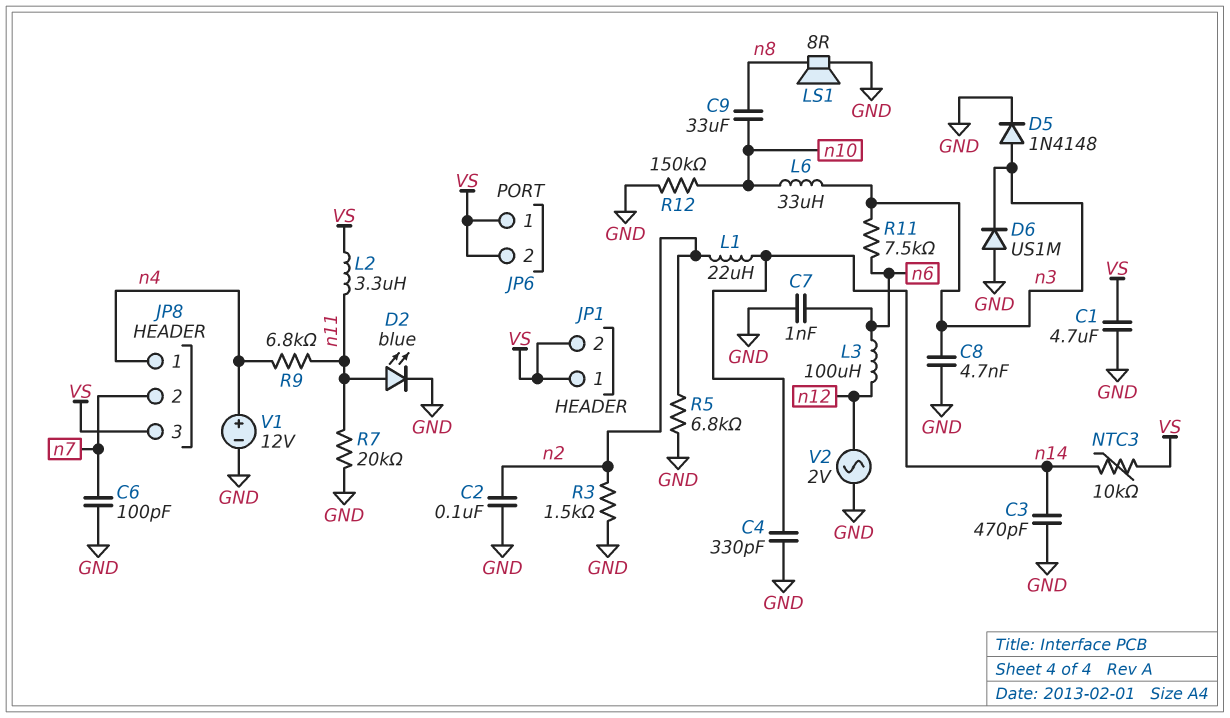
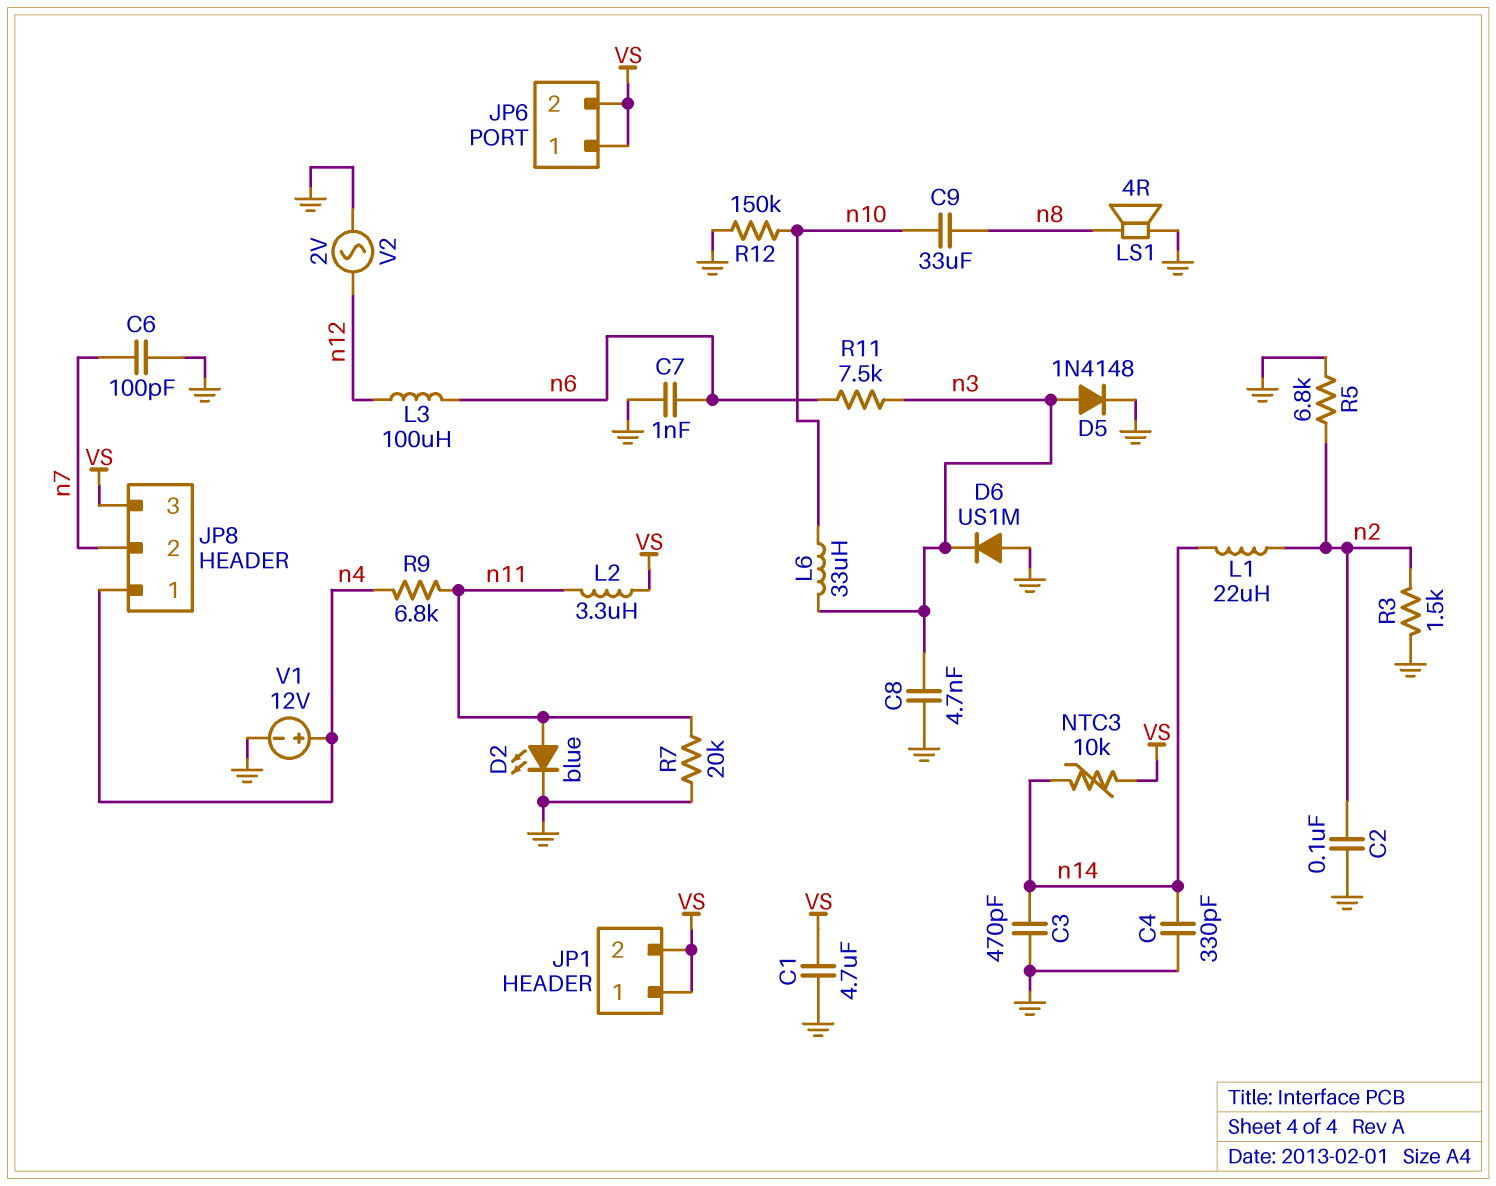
LS1: speaker 8R (GND, n8) -> speaker 4R (GND, n8)

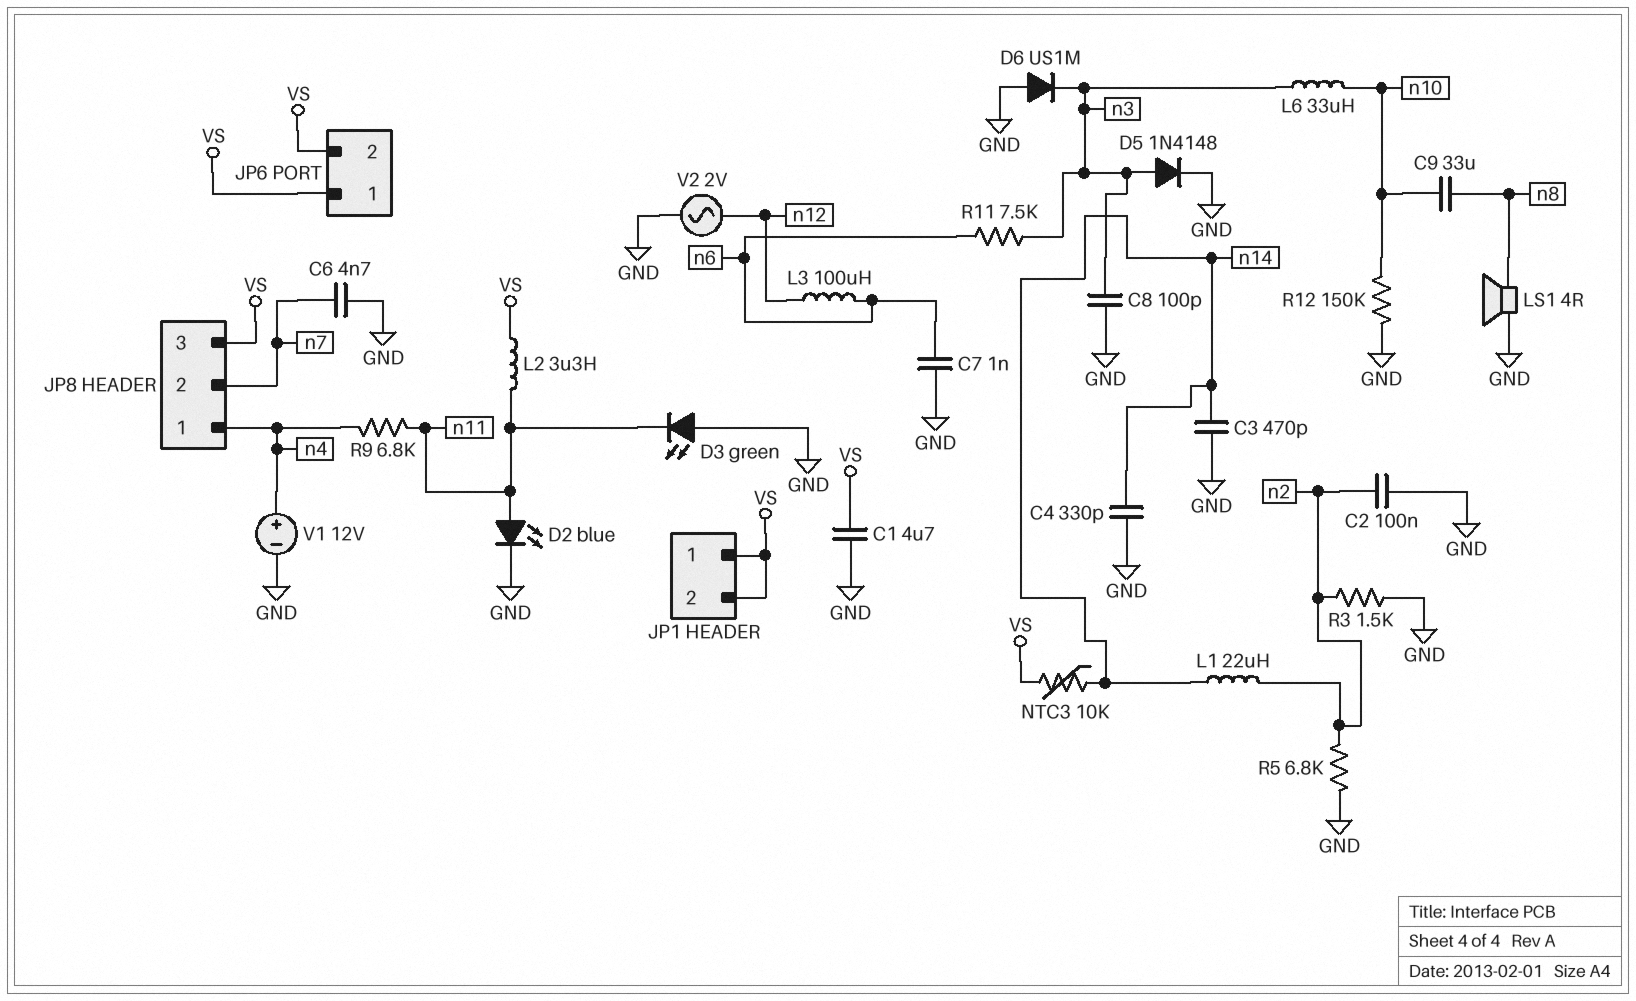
C6: 100pF (GND, n7) -> 4.7nF (GND, n7)
C8: 4.7nF (GND, n3) -> 100pF (GND, n3)
D3: none -> LED green (A GND, K n11)
R7: 20k (GND, n11) -> none

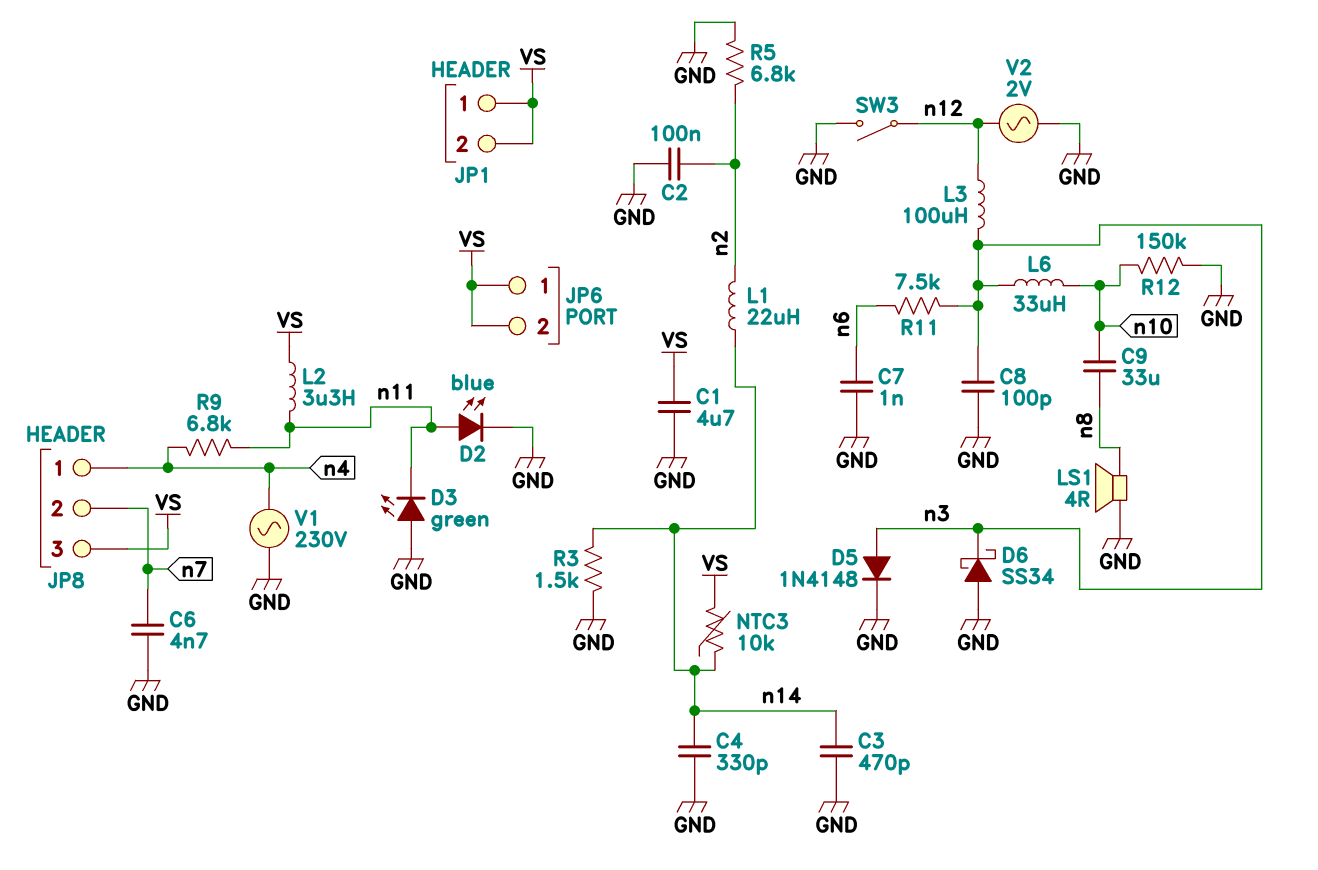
D6: diode US1M (A GND, K n3) -> schottky SS34 (A GND, K n3)
L3: 100uH (n6, n12) -> 100uH (n3, n12)
R3: 1.5k (GND, n2) -> 1.5k (GND, n14)
SW3: none -> switch (GND, n12)
V1: 12V (plus n4, minus GND) -> AC 230V (GND, n4)

